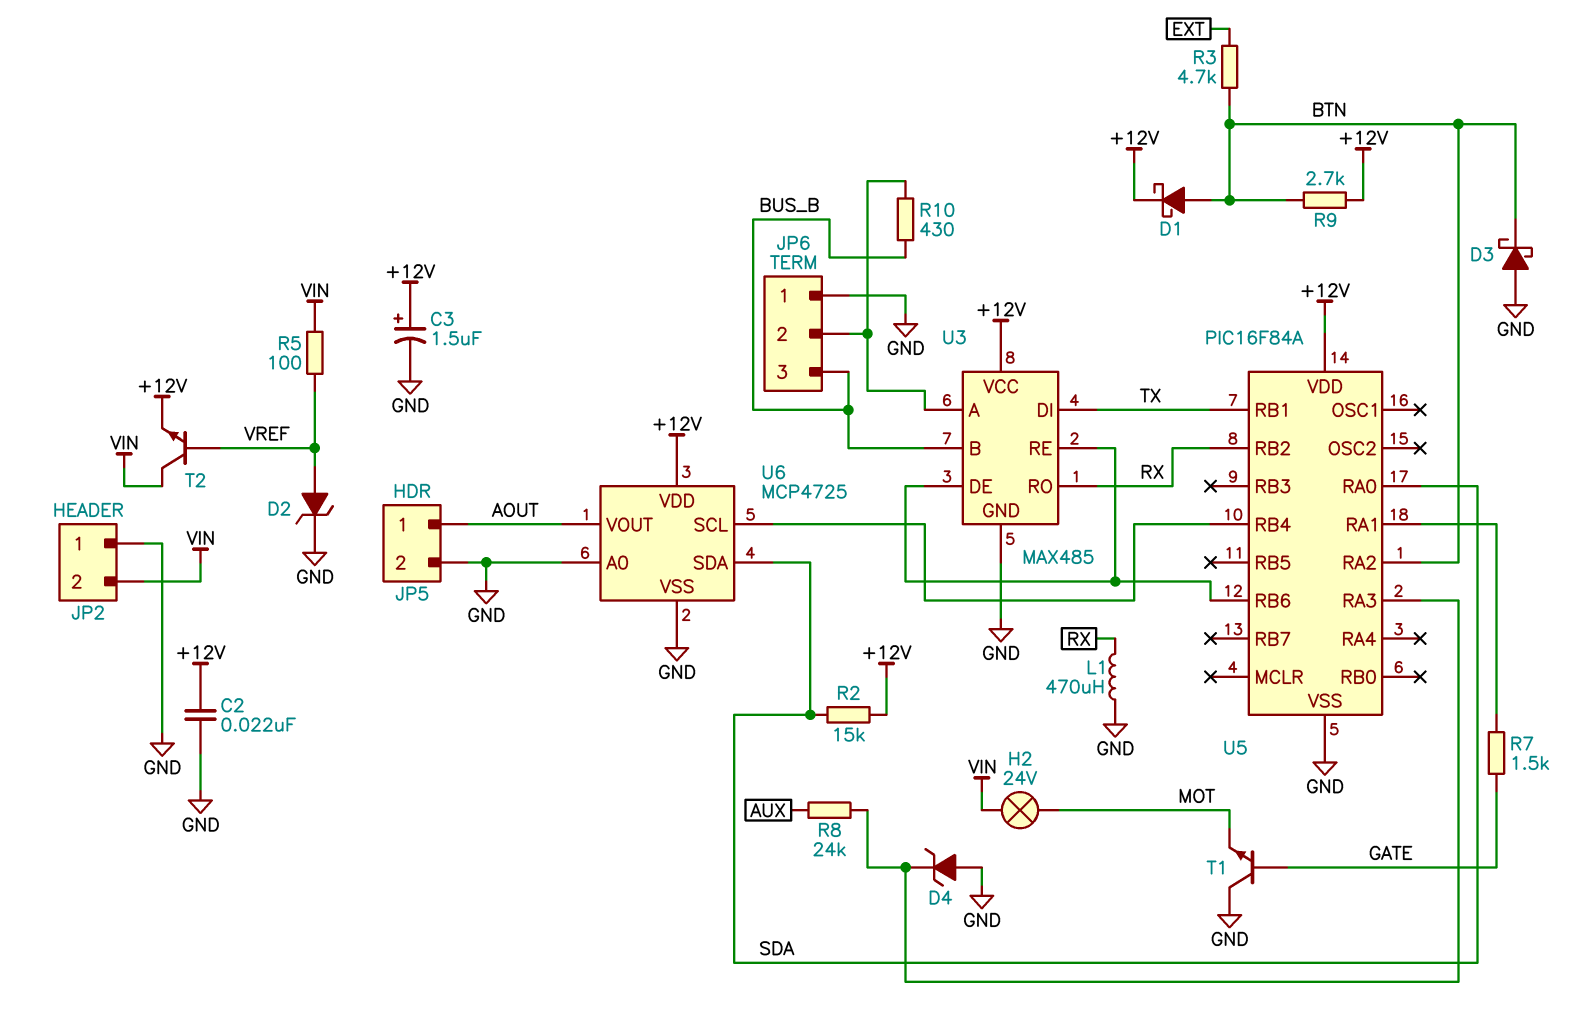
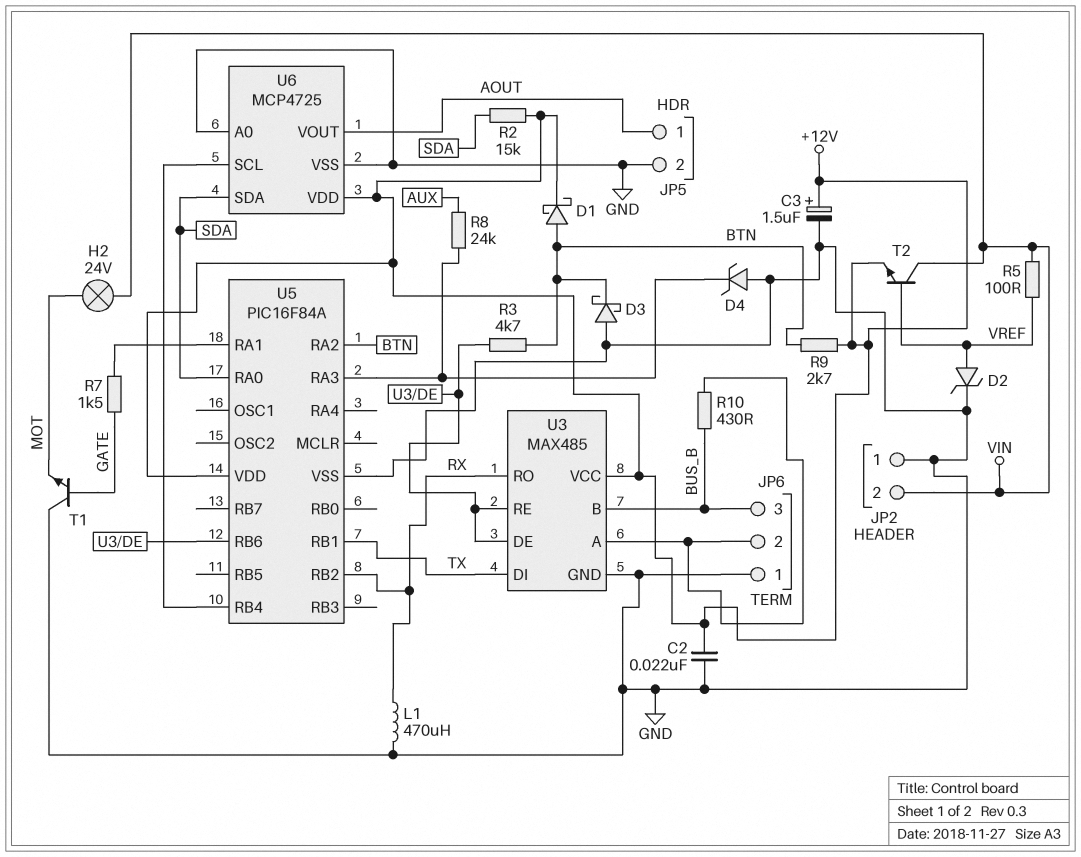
R3: 4.7k (BTN, EXT) -> 4.7k (BTN, U3/DE)

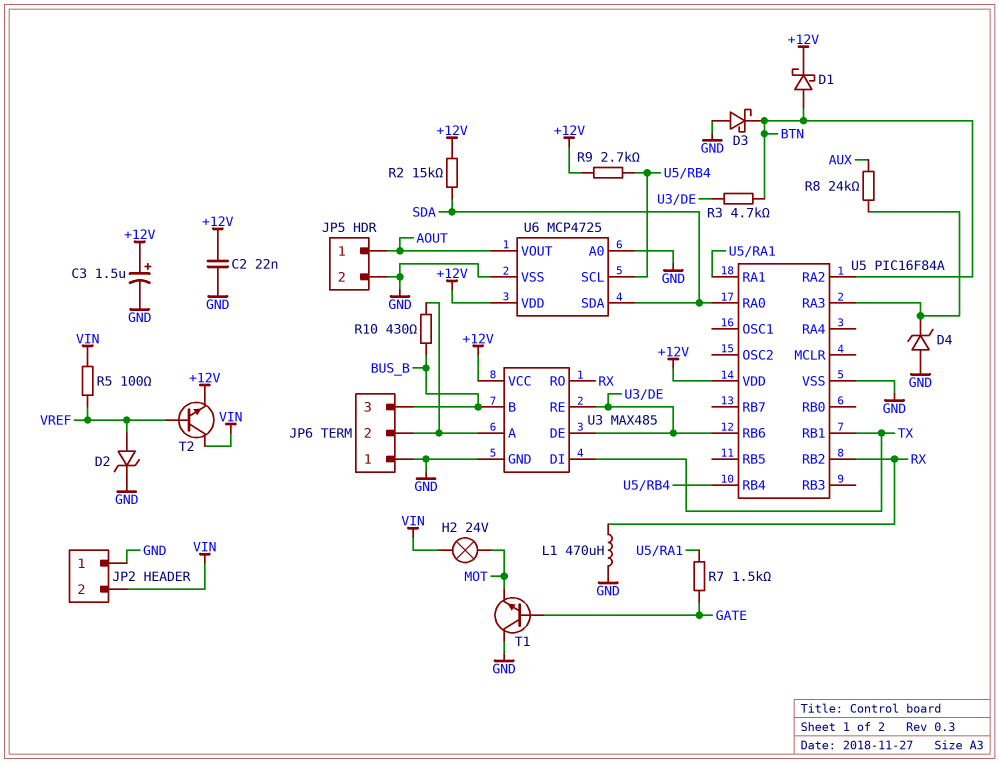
R9: 2.7k (+12V, BTN) -> 2.7k (+12V, U5/RB4)

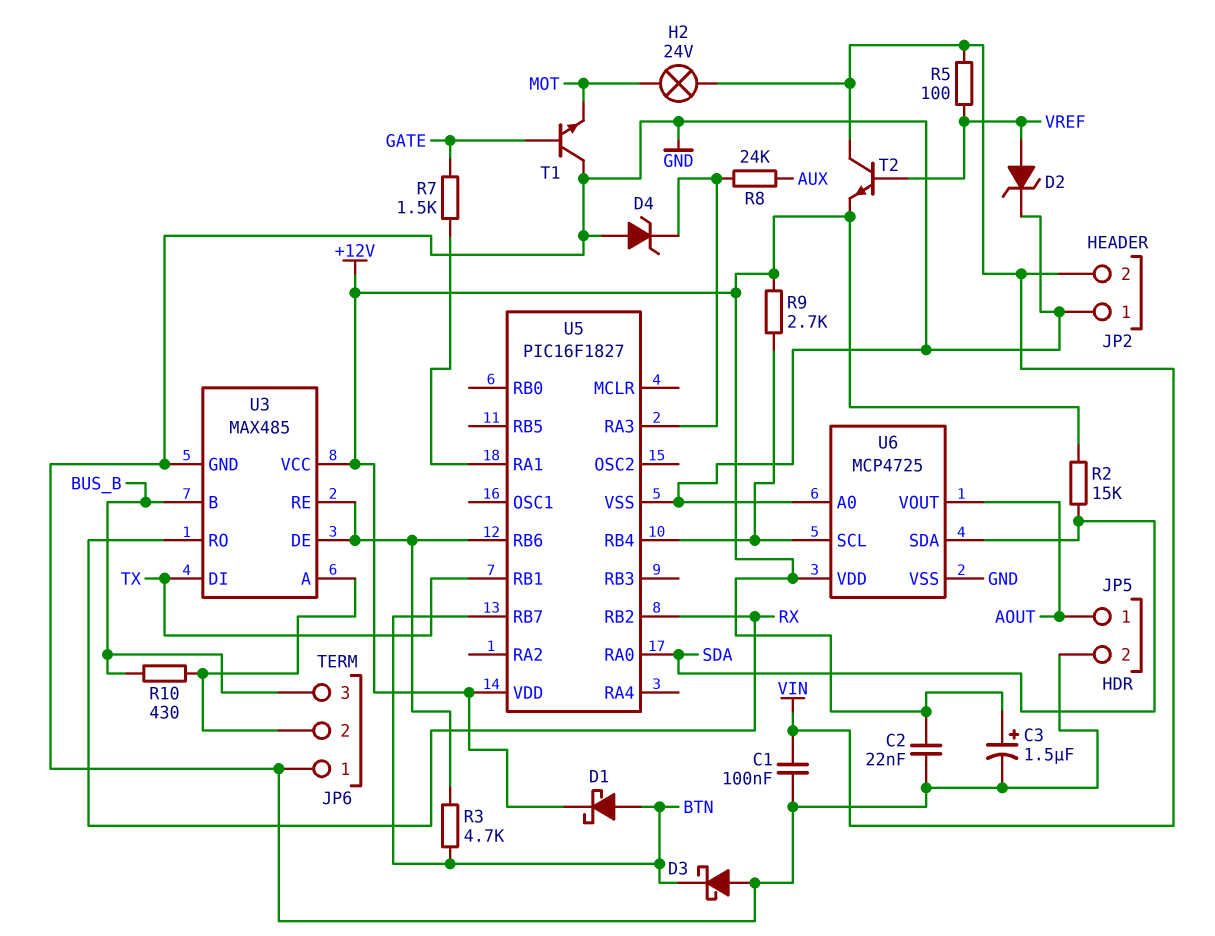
C1: none -> 100nF (GND, VIN)
L1: 470uH (GND, RX) -> none
U5: PIC16F84A -> PIC16F1827
U5 pin RA2: BTN -> none
U5 pin RB7: none -> BTN

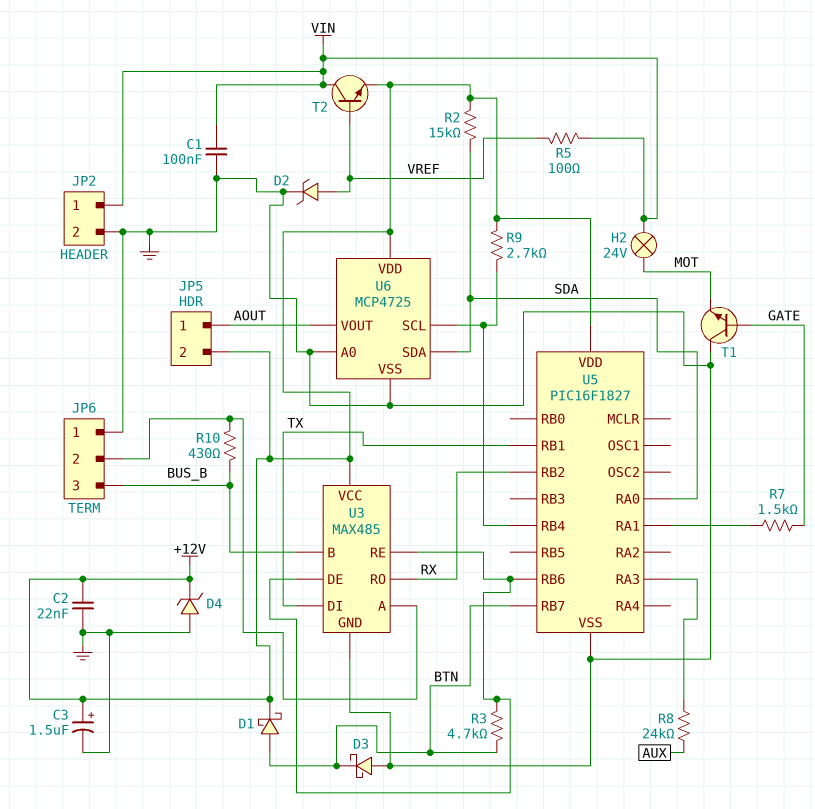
D4: zener (A GND, K U5/RA3) -> zener (A GND, K +12V)
JP2 pin 1: GND -> VIN
JP2 pin 2: VIN -> GND
JP5 pin 2: GND -> +12V

